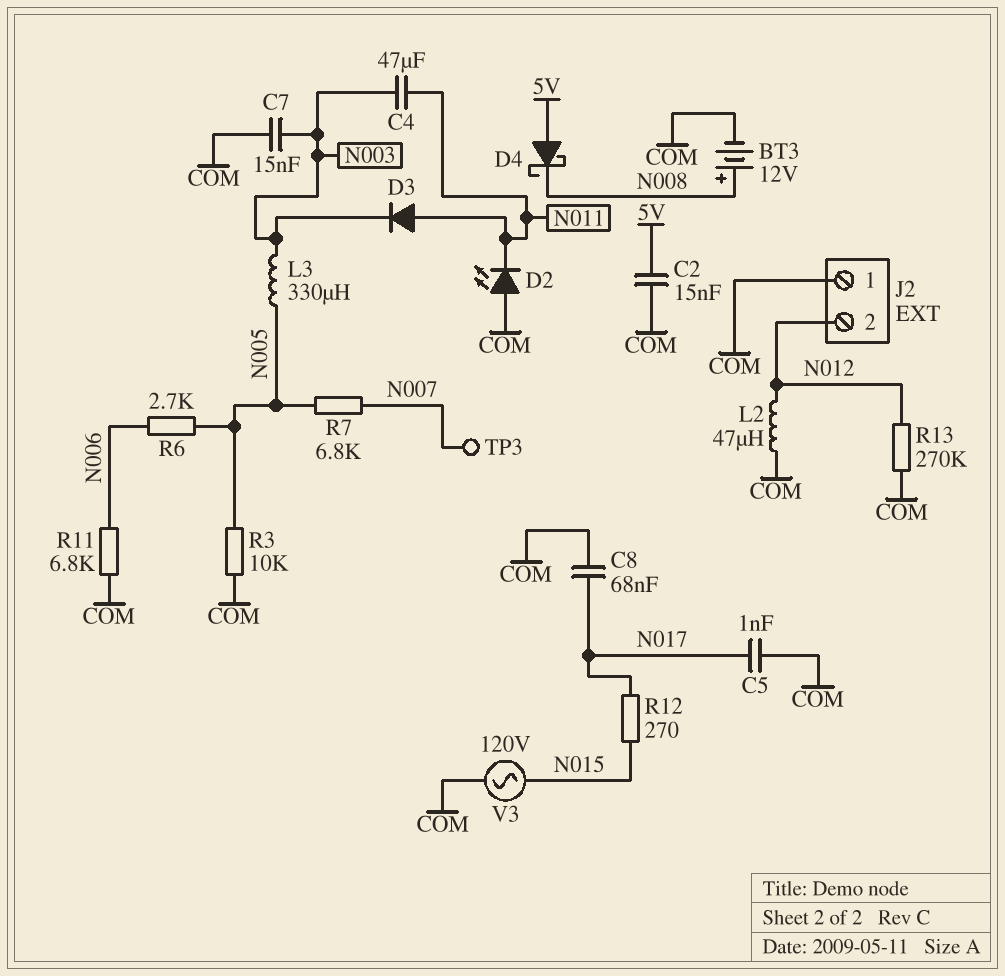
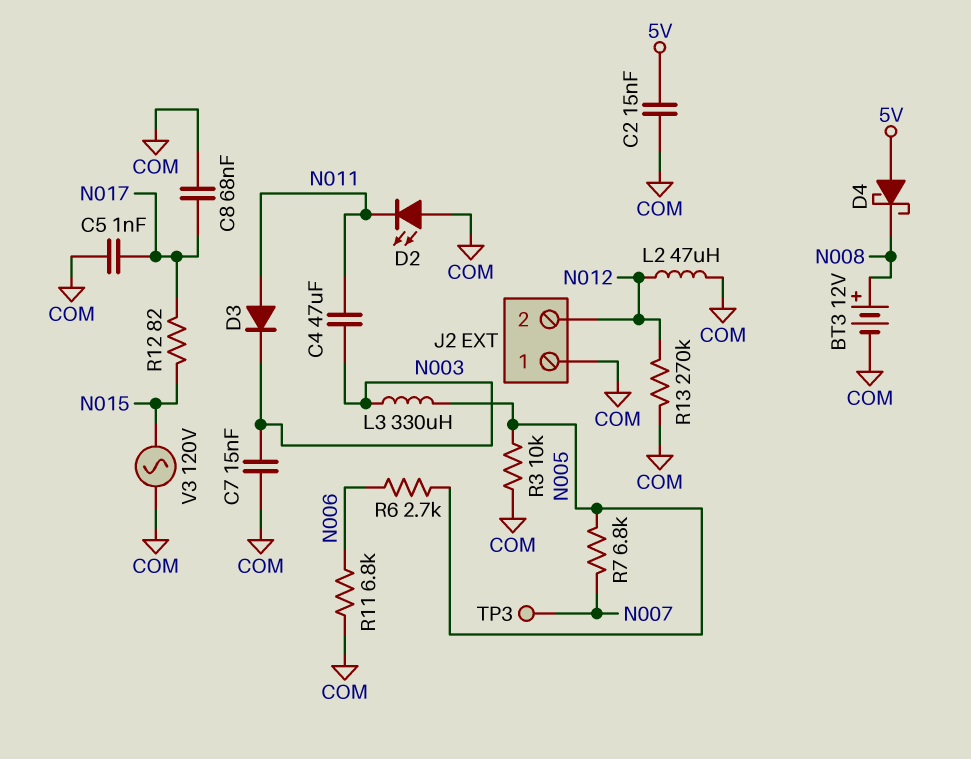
R12: 270 (N015, N017) -> 82 (N015, N017)

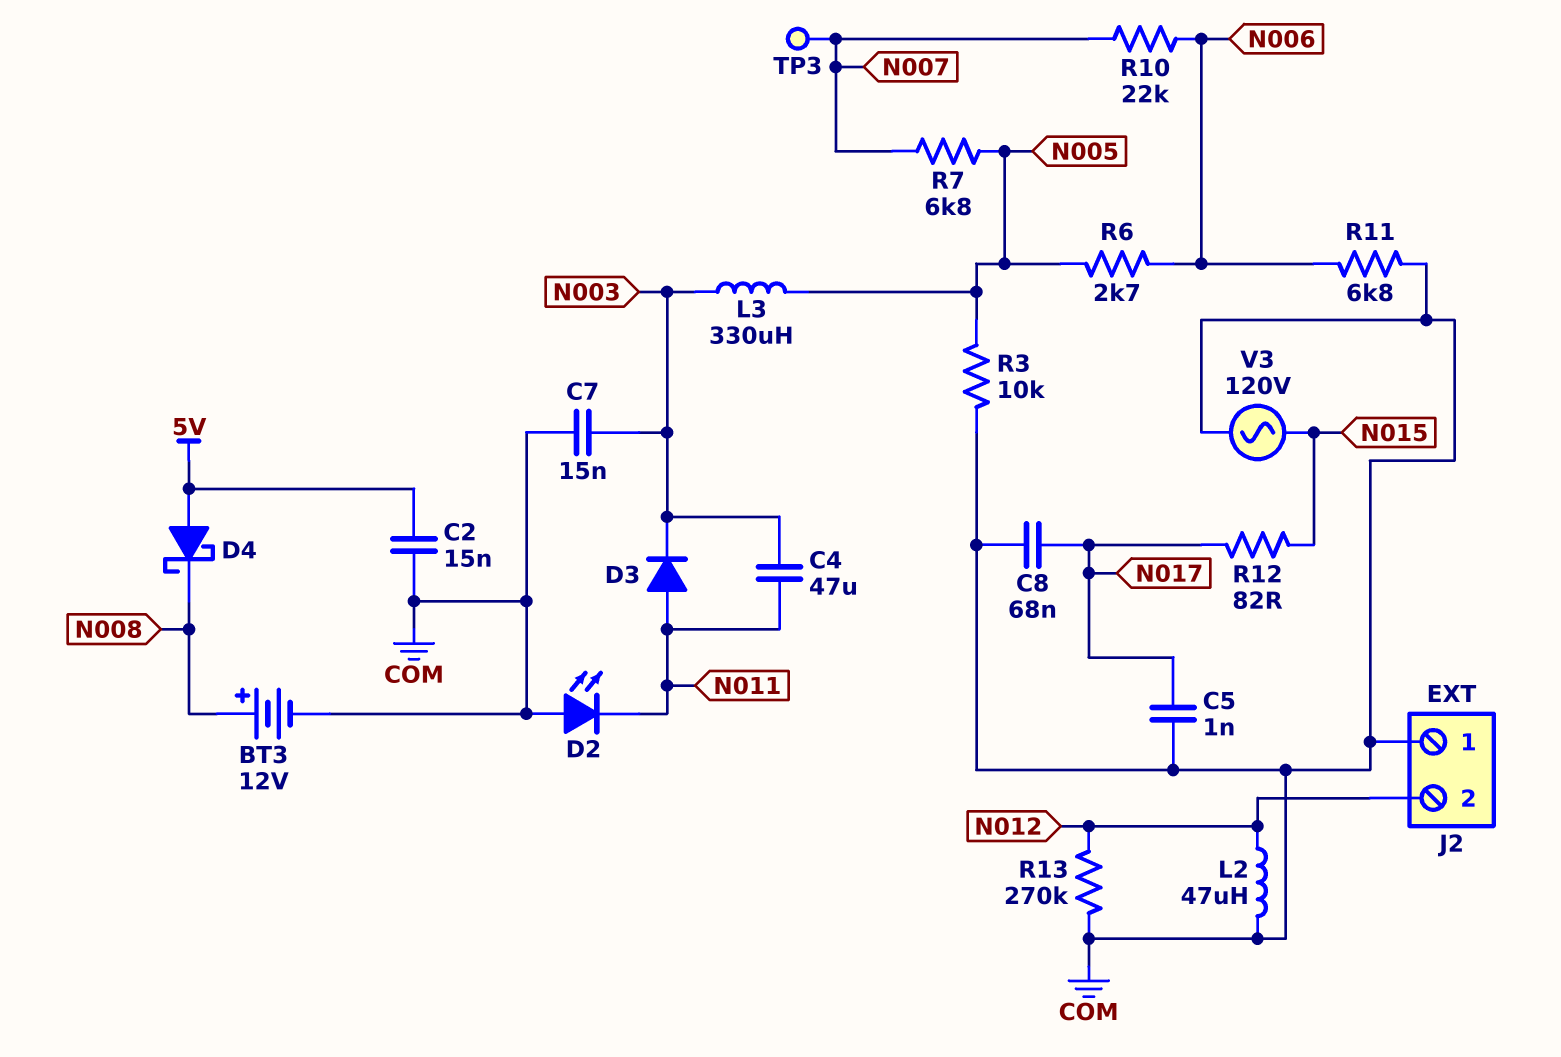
R10: none -> 22k (N006, N007)

